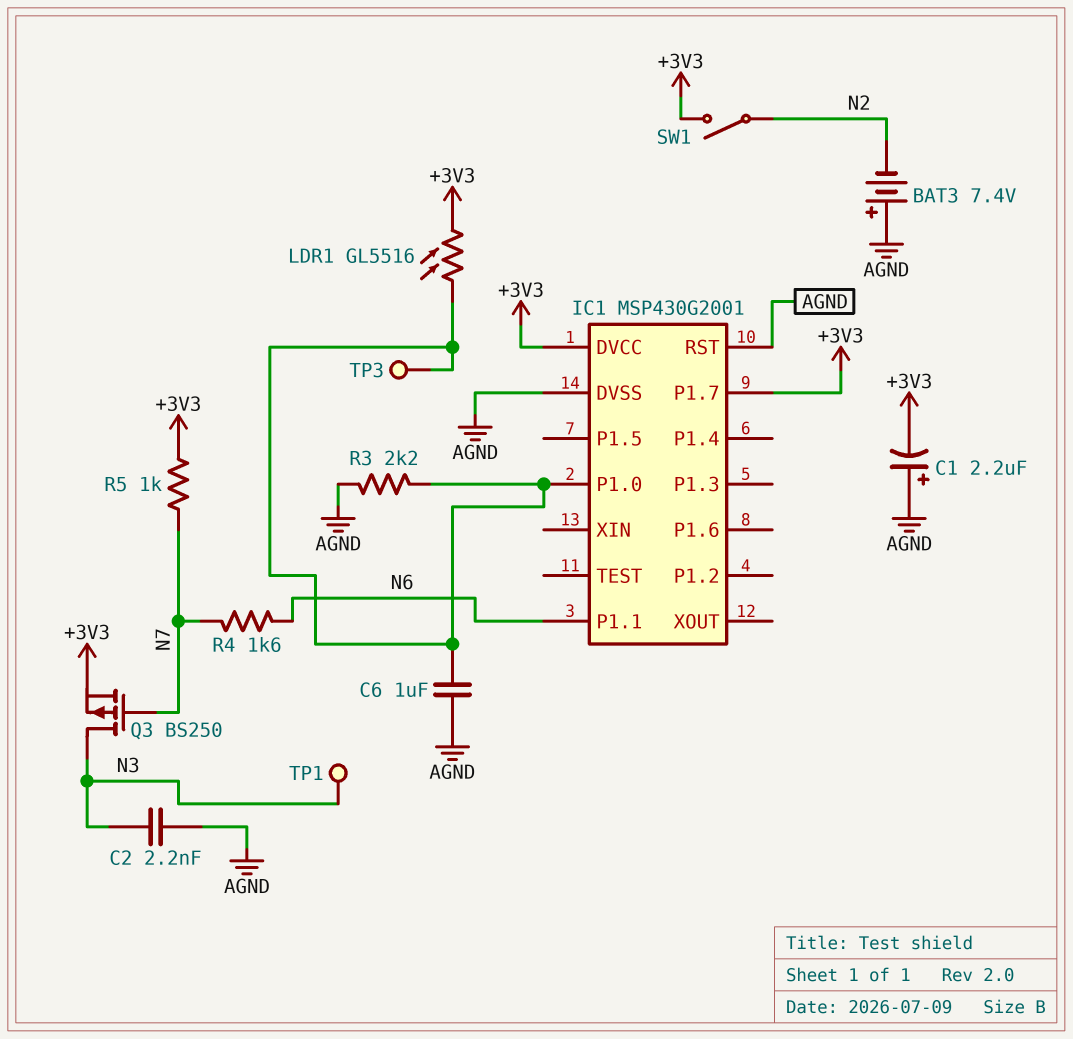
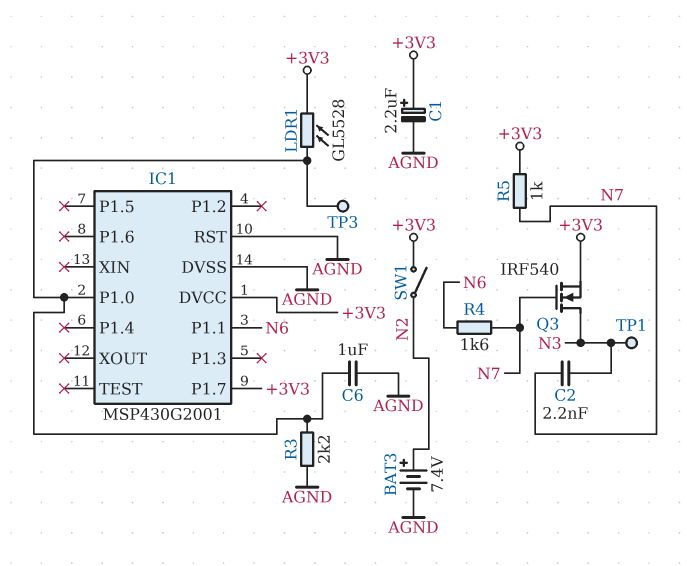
BAT3: 7.4V (plus AGND, minus N2) -> 7.4V (plus N2, minus AGND)
C1: 2.2uF (plus AGND, minus +3V3) -> 2.2uF (plus +3V3, minus AGND)
C2: 2.2nF (AGND, N3) -> 2.2nF (N3, N7)
LDR1: GL5516 (+3V3, IC1/P1.0) -> GL5528 (+3V3, IC1/P1.0)
Q3: PMOS BS250 (G N7, D N3, S +3V3) -> NMOS IRF540 (G N7, D N3, S +3V3)

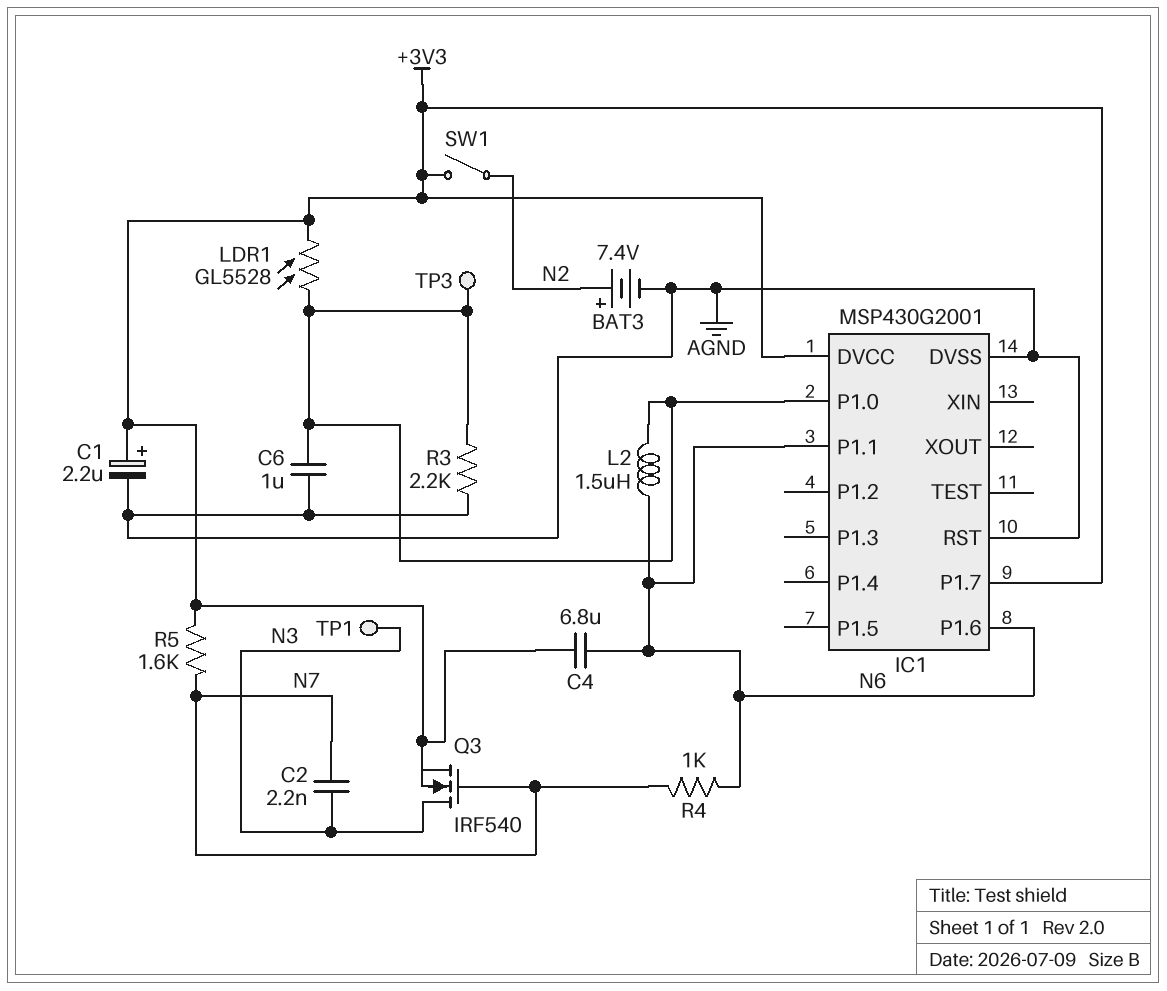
C4: none -> 6.8uF (+3V3, N6)
IC1 pin P1.6: none -> N6
L2: none -> 1.5uH (IC1/P1.0, N6)
R4: 1.6k (N6, N7) -> 1k (N6, N7)
R5: 1k (+3V3, N7) -> 1.6k (+3V3, N7)

